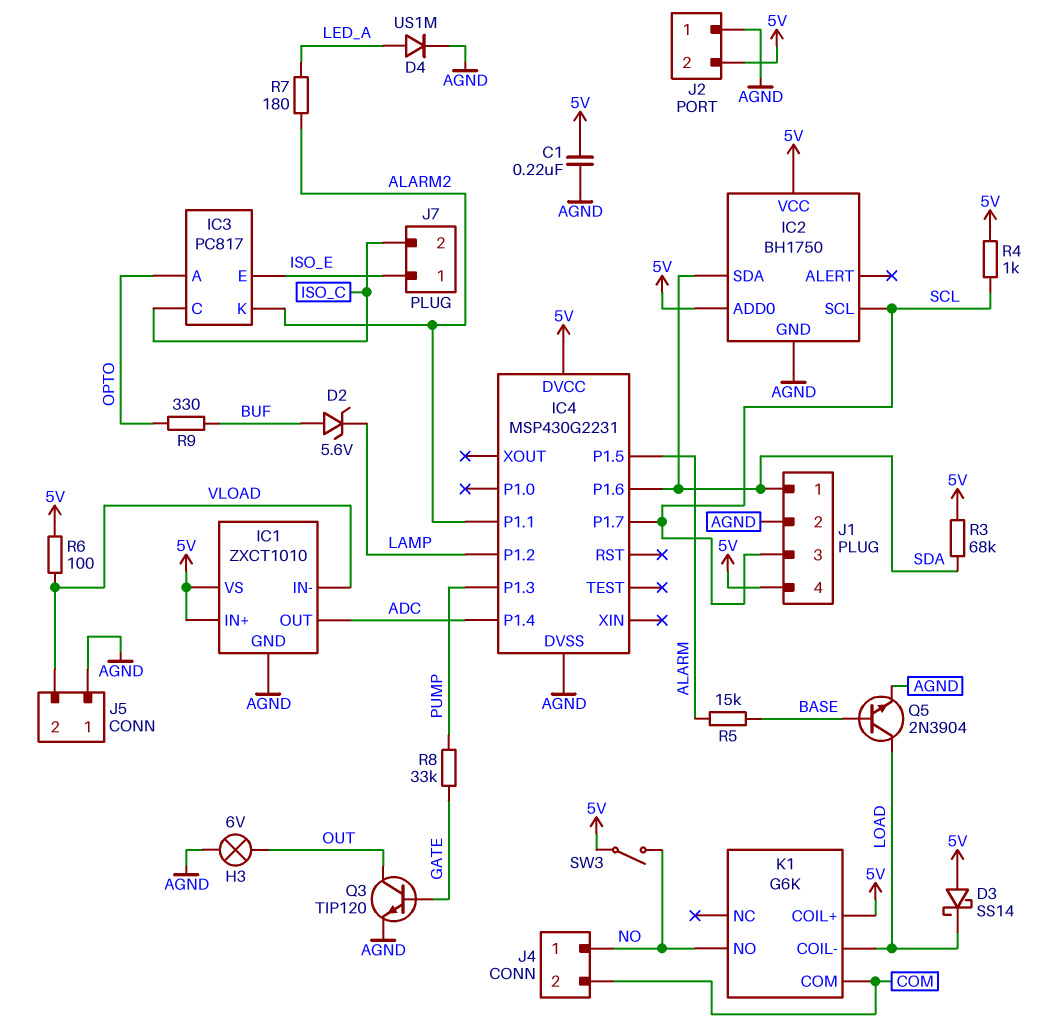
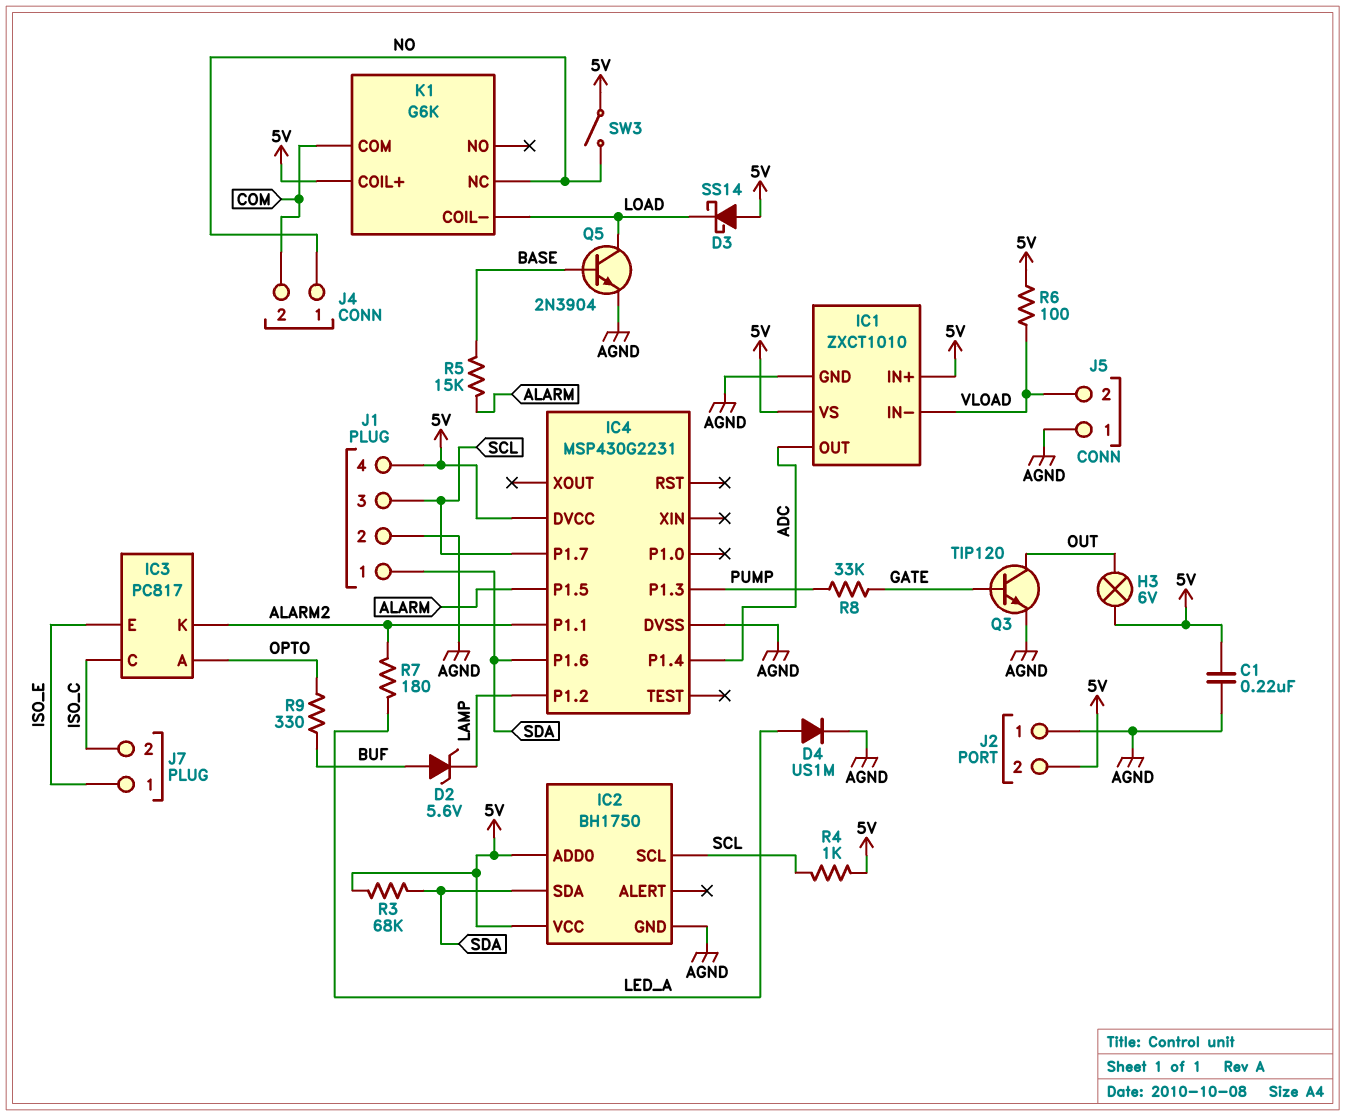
H3: lamp 6V (AGND, OUT) -> lamp 6V (5V, OUT)
K1 pin NC: none -> NO
K1 pin NO: NO -> none

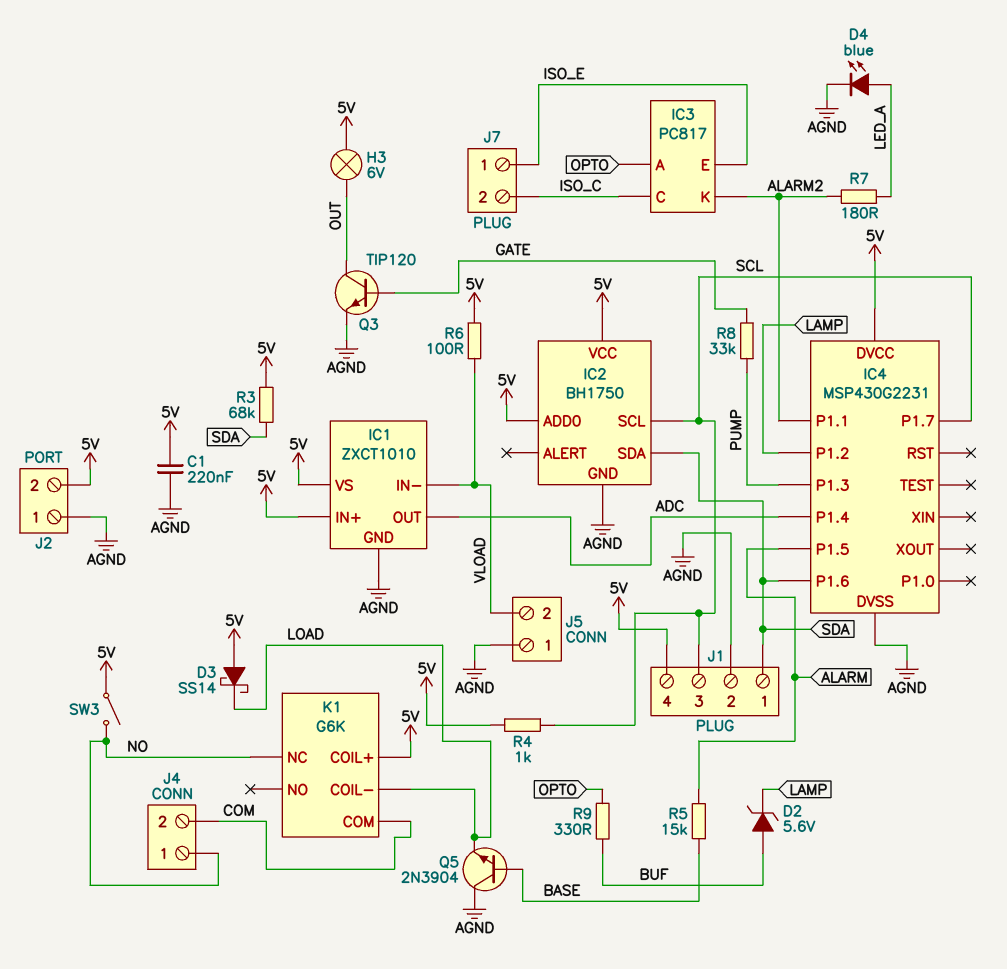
D4: diode US1M (A LED_A, K AGND) -> LED blue (A LED_A, K AGND)
Q5: NPN 2N3904 (B BASE, C LOAD, E AGND) -> NPN 2N3904 (B BASE, C AGND, E LOAD)

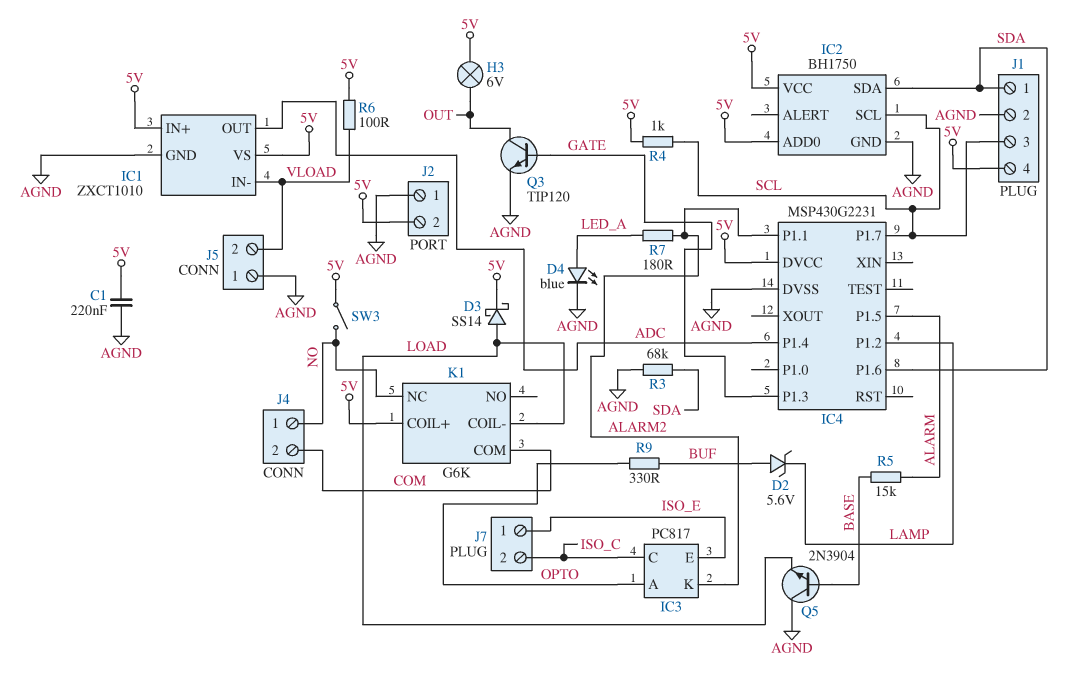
D3: schottky SS14 (A 5V, K LOAD) -> schottky SS14 (A LOAD, K 5V)
IC4 pin P1.3: PUMP -> GATE
R3: 68k (5V, SDA) -> 68k (AGND, SDA)
R8: 33k (GATE, PUMP) -> none

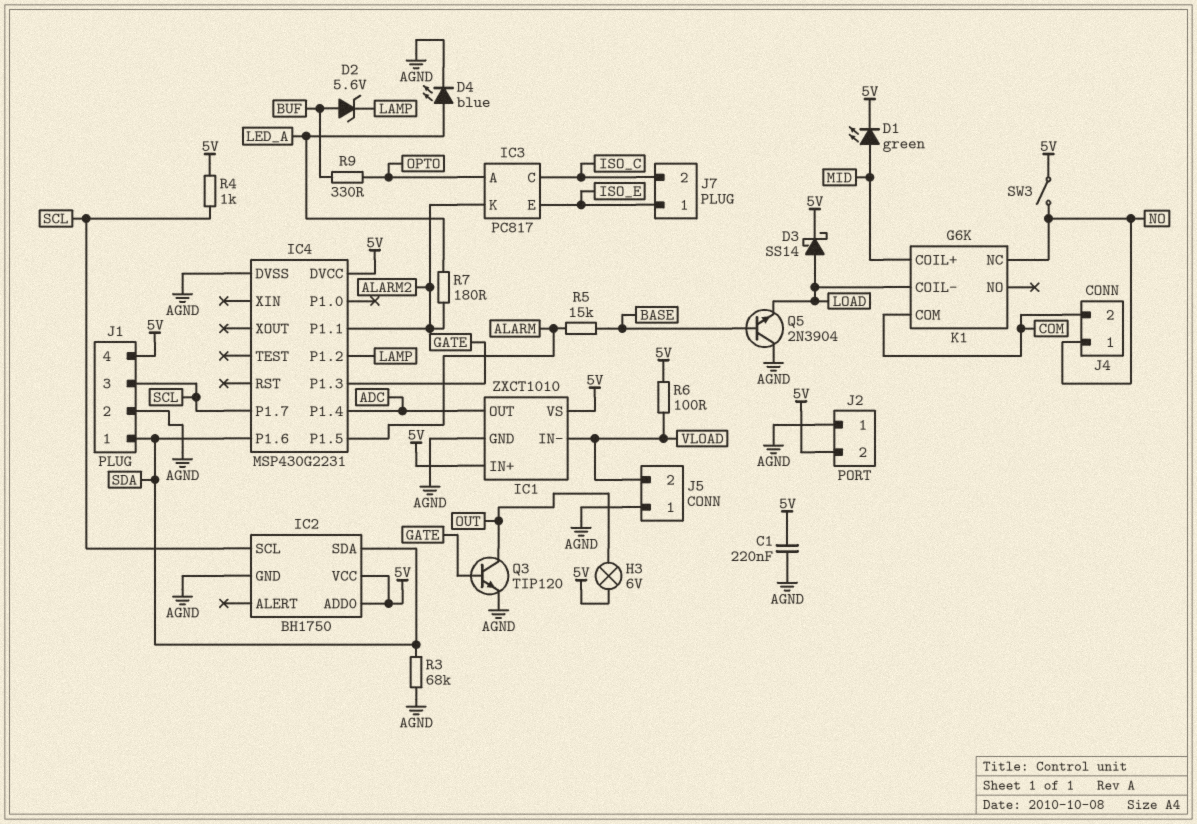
D1: none -> LED green (A MID, K 5V)
K1 pin COIL+: 5V -> MID

